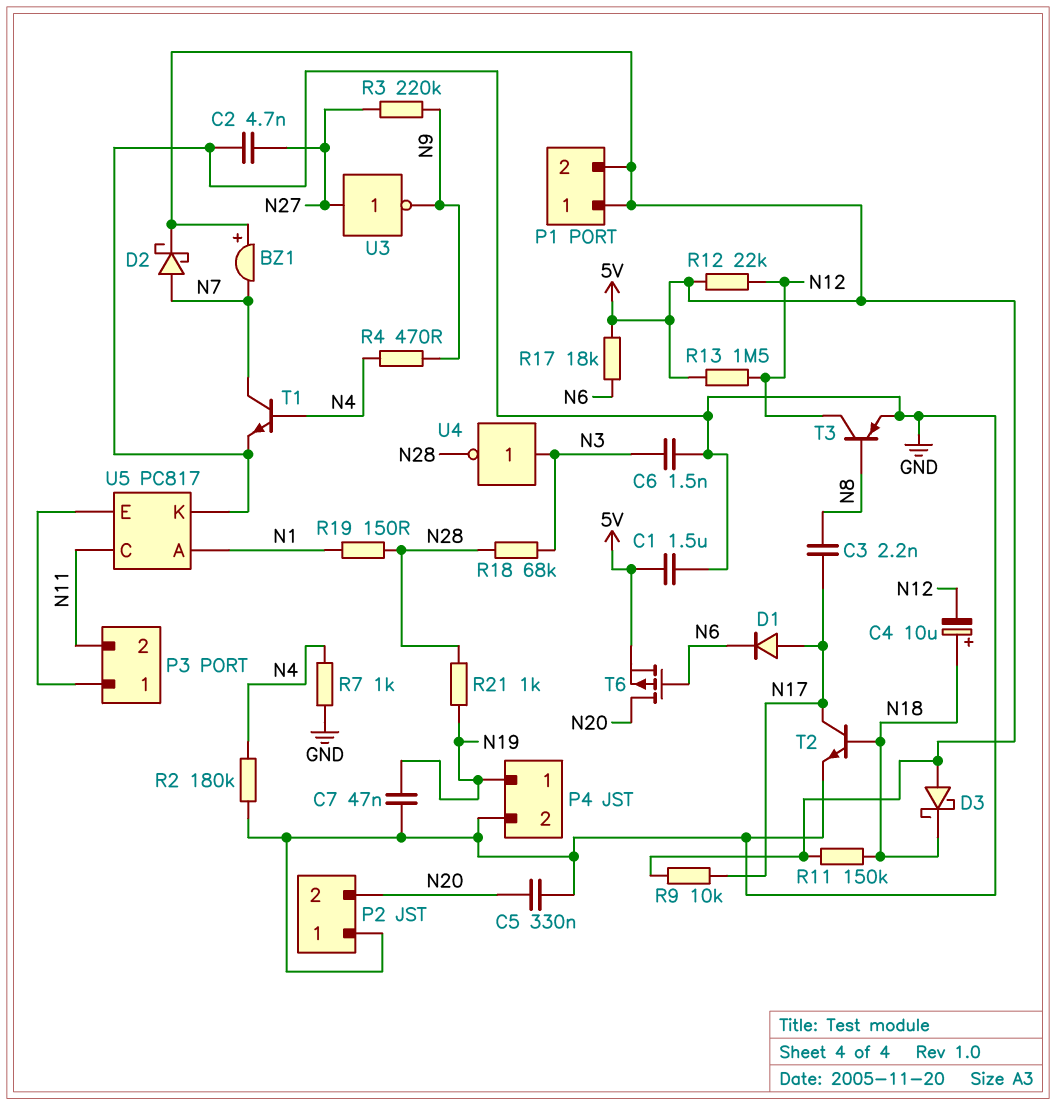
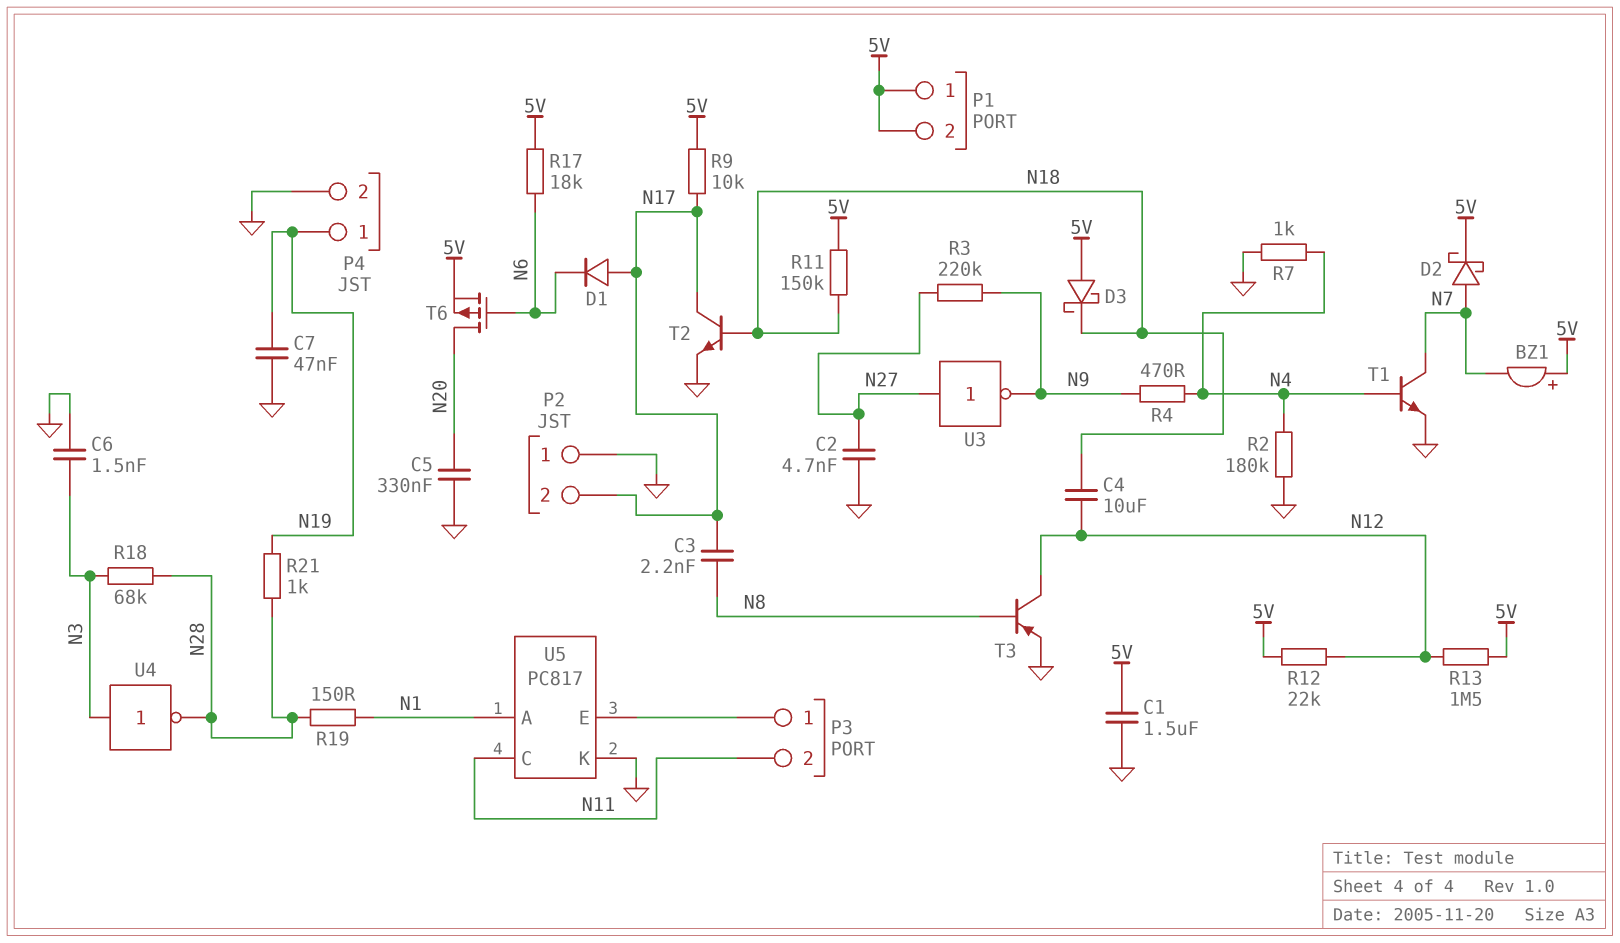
C4: 10uF (plus N18, minus N12) -> 10uF (N12, N18)
P2 pin 2: N20 -> N17

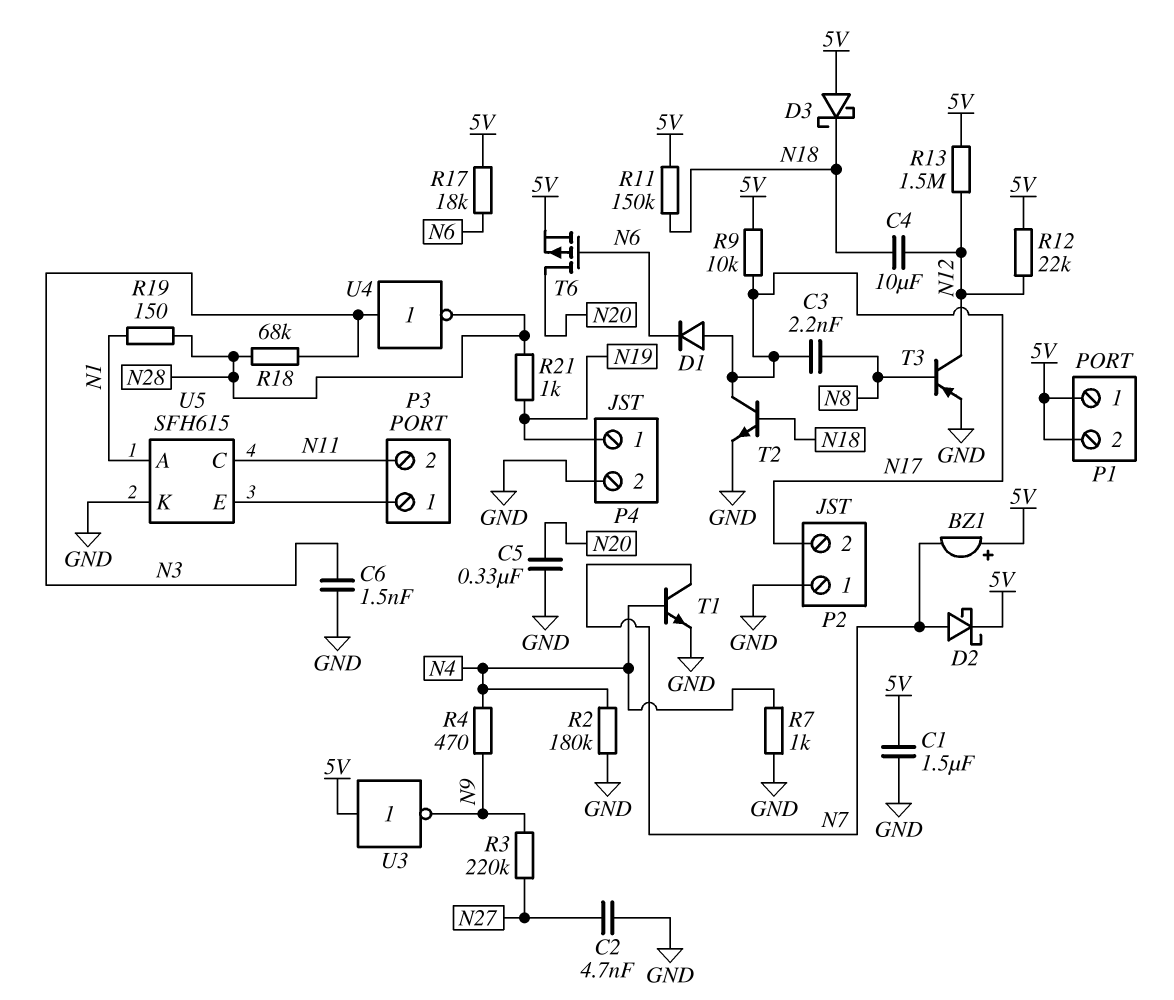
C7: 47nF (GND, N19) -> none
U3: NOT (in N27, out N9) -> NOT (in 5V, out N9)
U5: PC817 -> SFH615

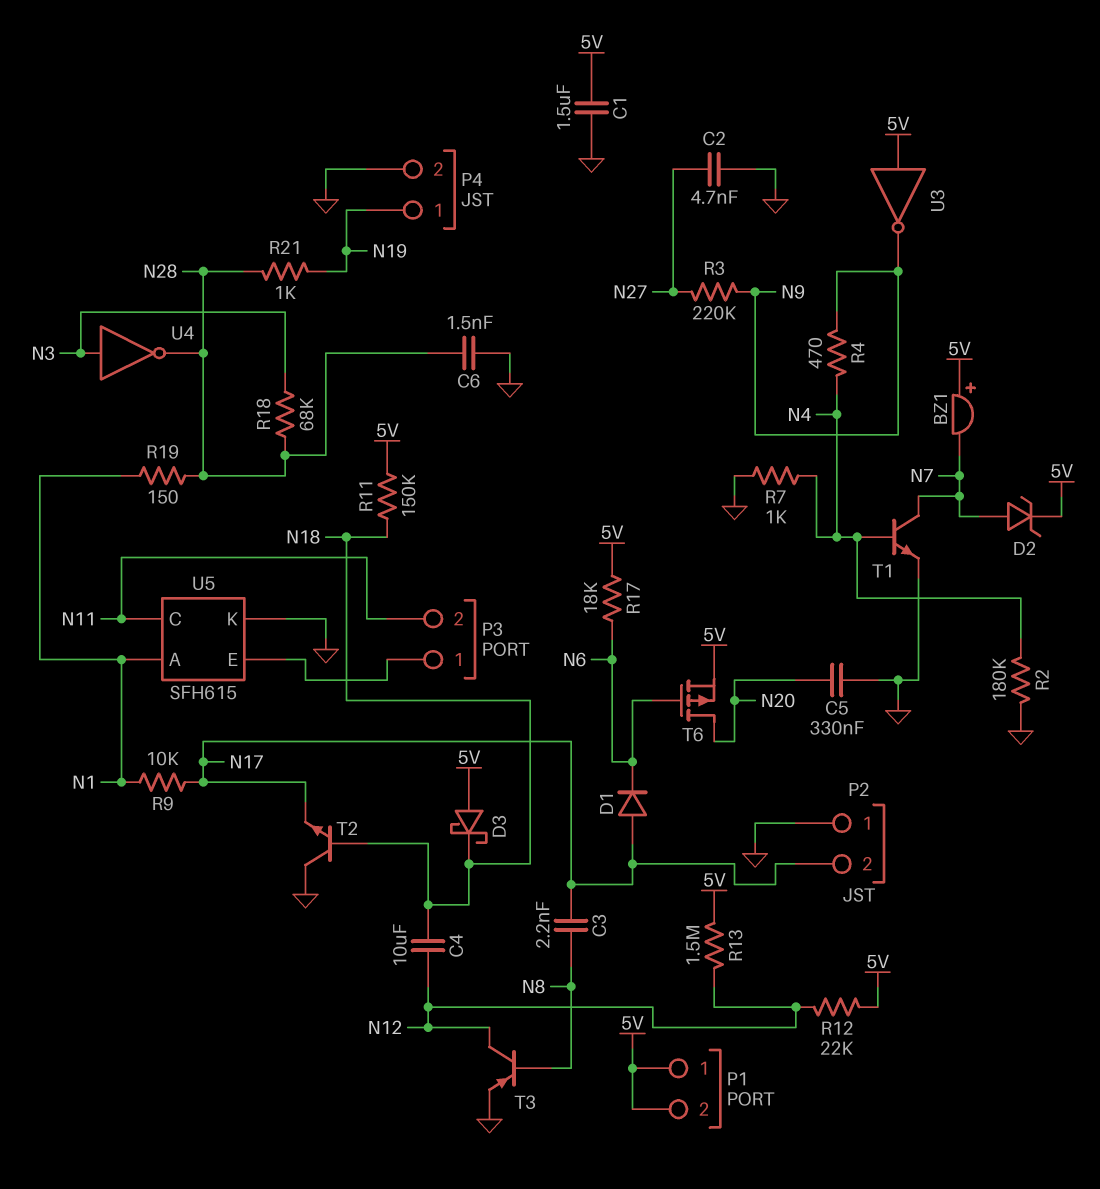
C6: 1.5nF (GND, N3) -> 1.5nF (GND, N28)
D2: schottky (A N7, K 5V) -> zener (A N7, K 5V)
R9: 10k (5V, N17) -> 10k (N1, N17)
T2: NPN (B N18, C N17, E GND) -> NPN (B N18, C GND, E N17)

